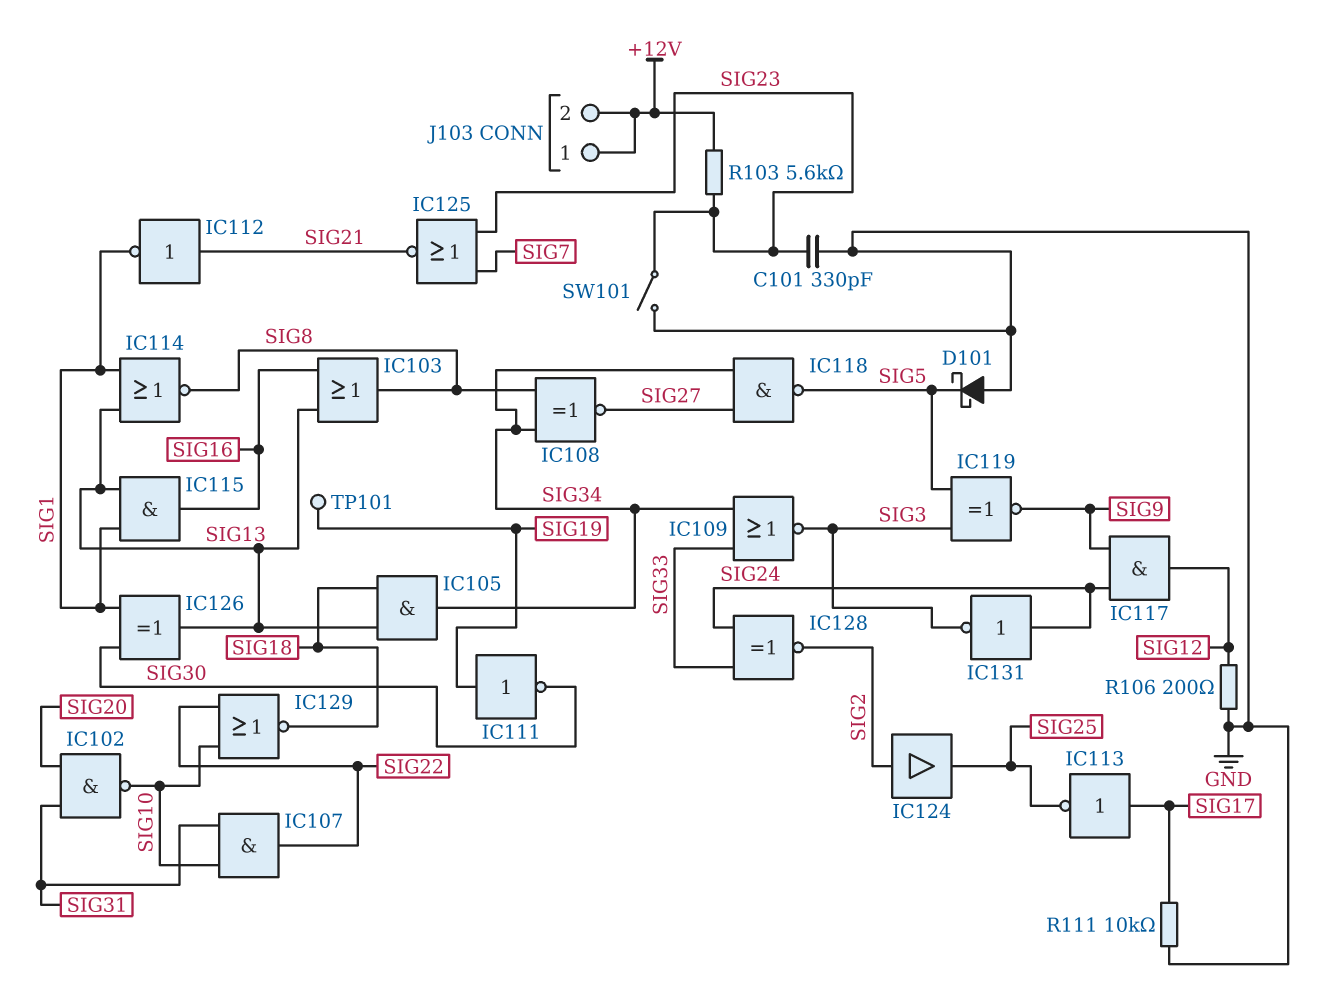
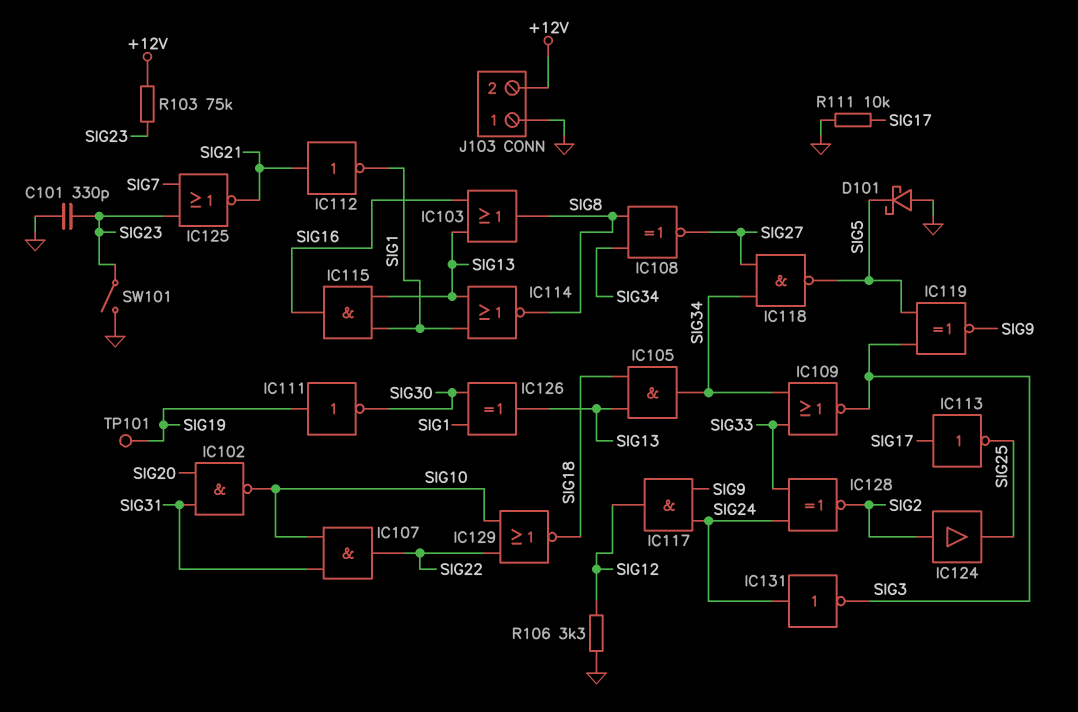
J103 pin 1: +12V -> GND
R103: 5.6k (+12V, SIG23) -> 75k (+12V, SIG23)
R106: 200 (GND, SIG12) -> 3.3k (GND, SIG12)

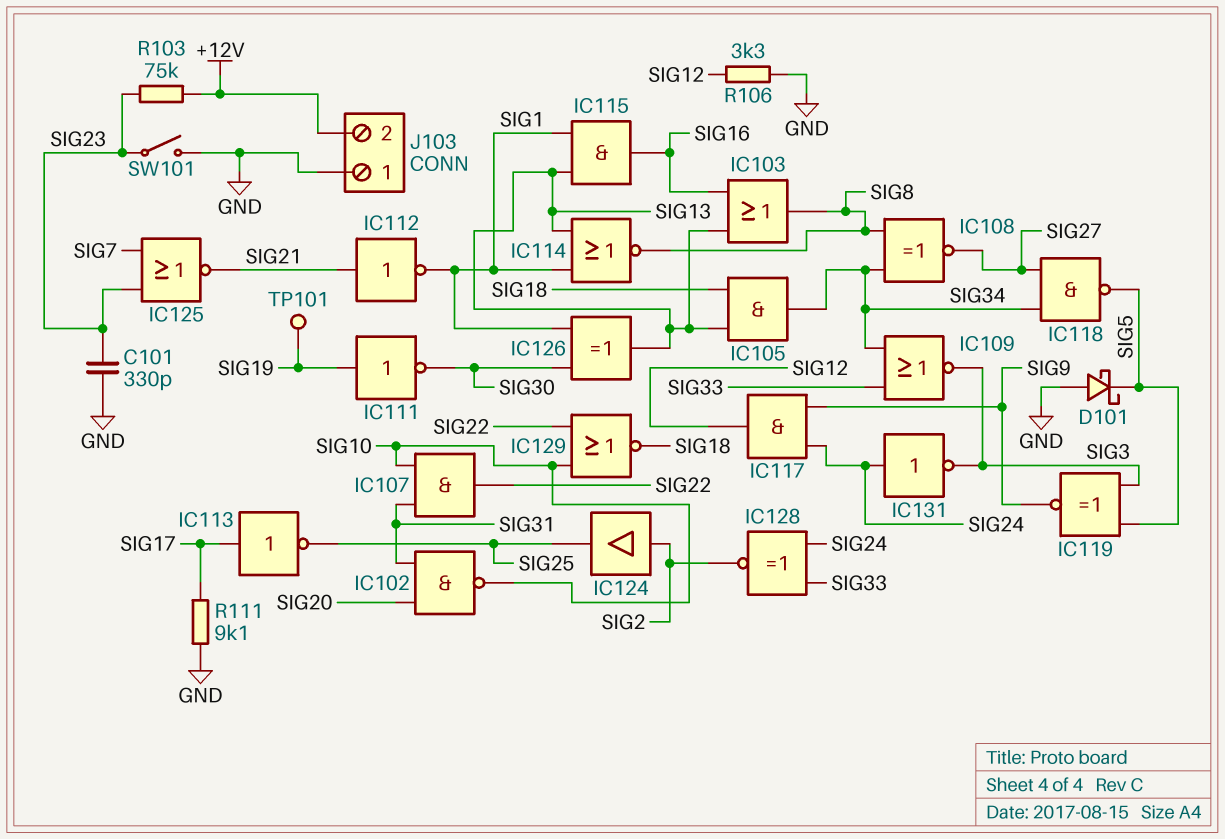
R111: 10k (GND, SIG17) -> 9.1k (GND, SIG17)

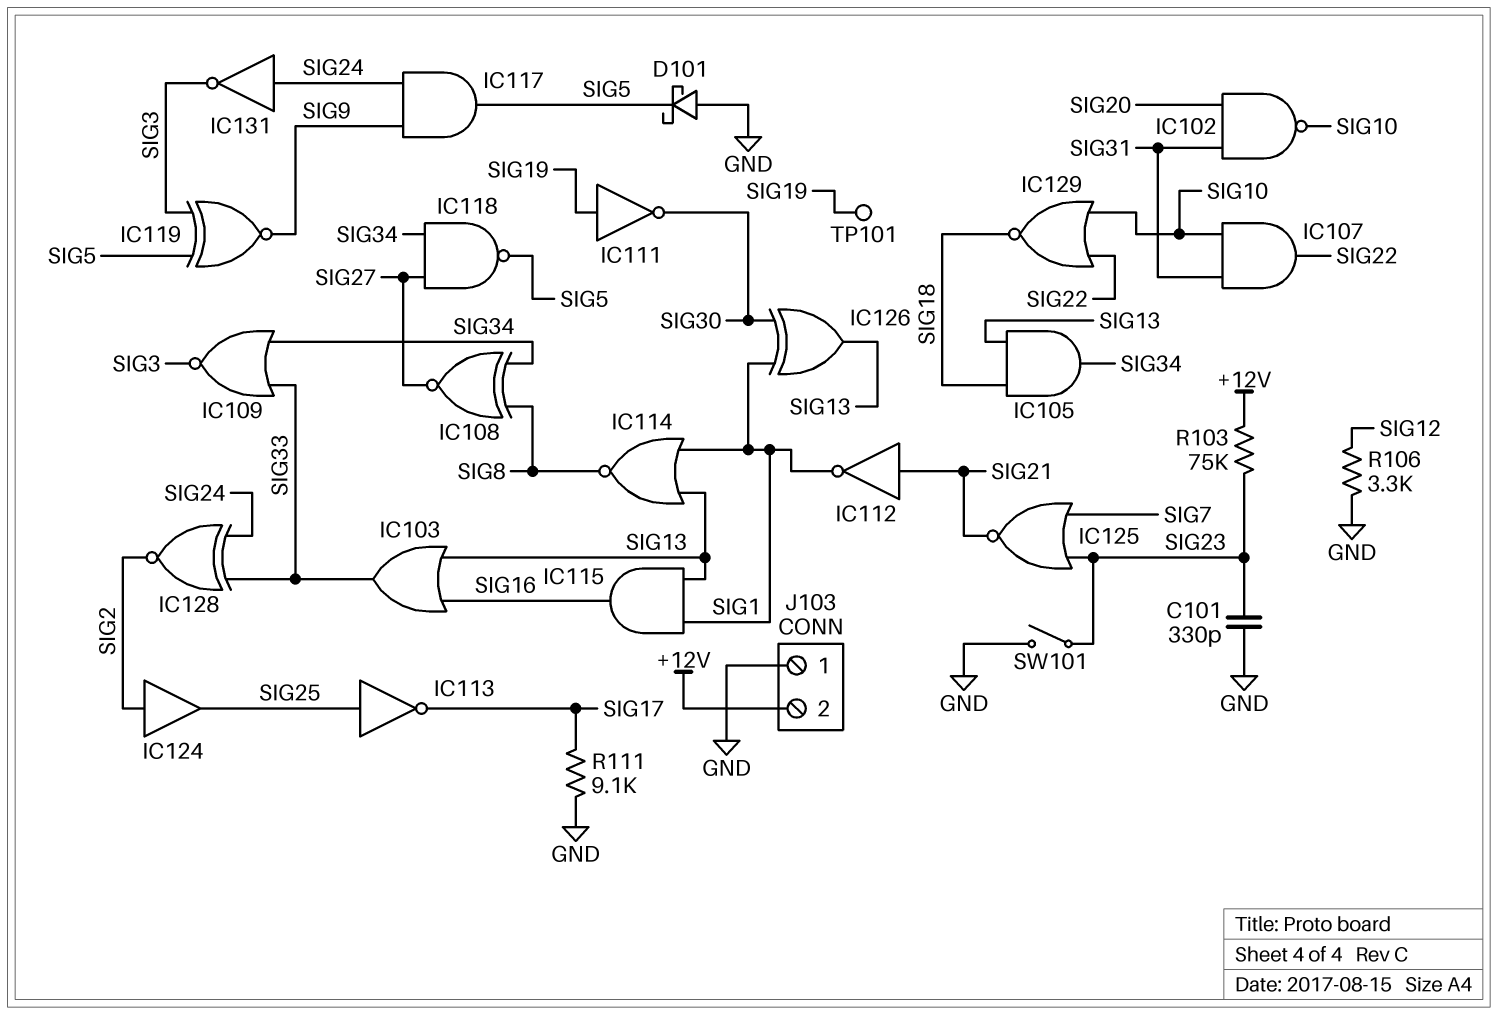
IC103: OR (in SIG13, in SIG16, out SIG8) -> OR (in SIG13, in SIG16, out SIG33)
IC113: NOT (in SIG17, out SIG25) -> NOT (in SIG25, out SIG17)
IC117: AND (in SIG9, in SIG24, out SIG12) -> AND (in SIG9, in SIG24, out SIG5)

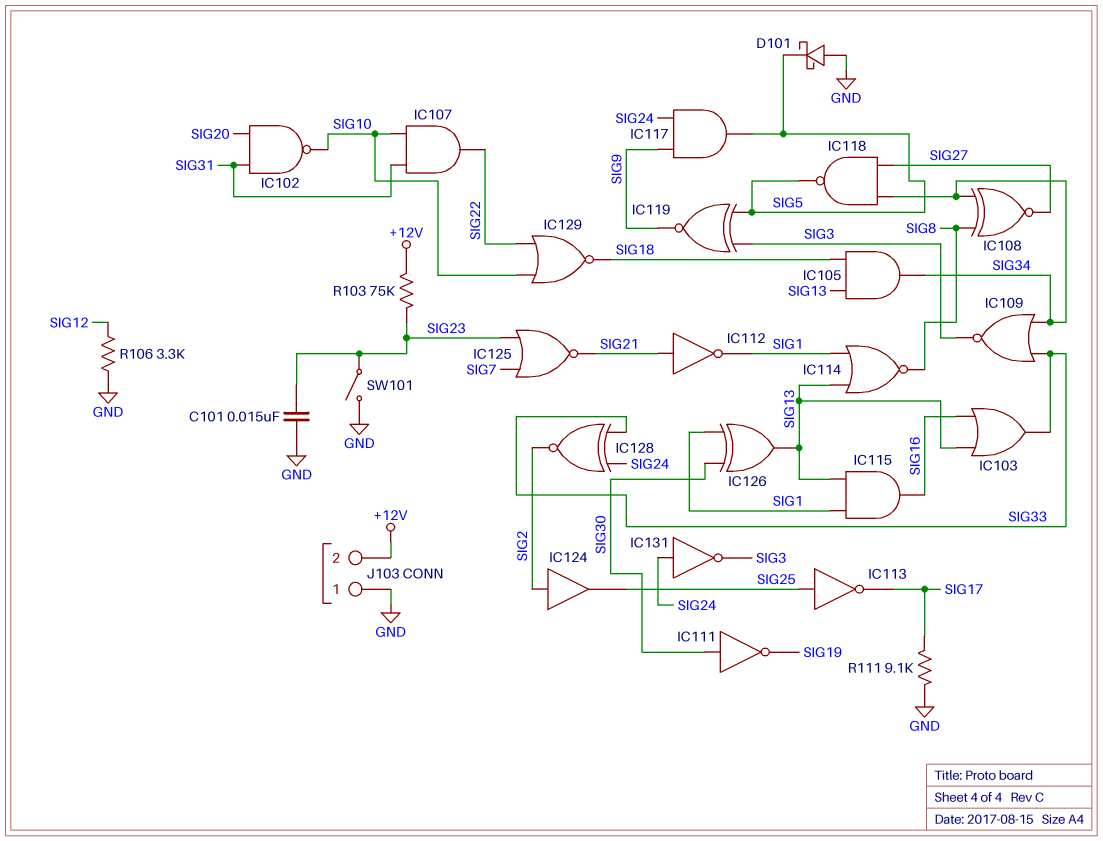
C101: 330pF (GND, SIG23) -> 15nF (GND, SIG23)
IC111: NOT (in SIG19, out SIG30) -> NOT (in SIG30, out SIG19)
TP101: test point (SIG19) -> none

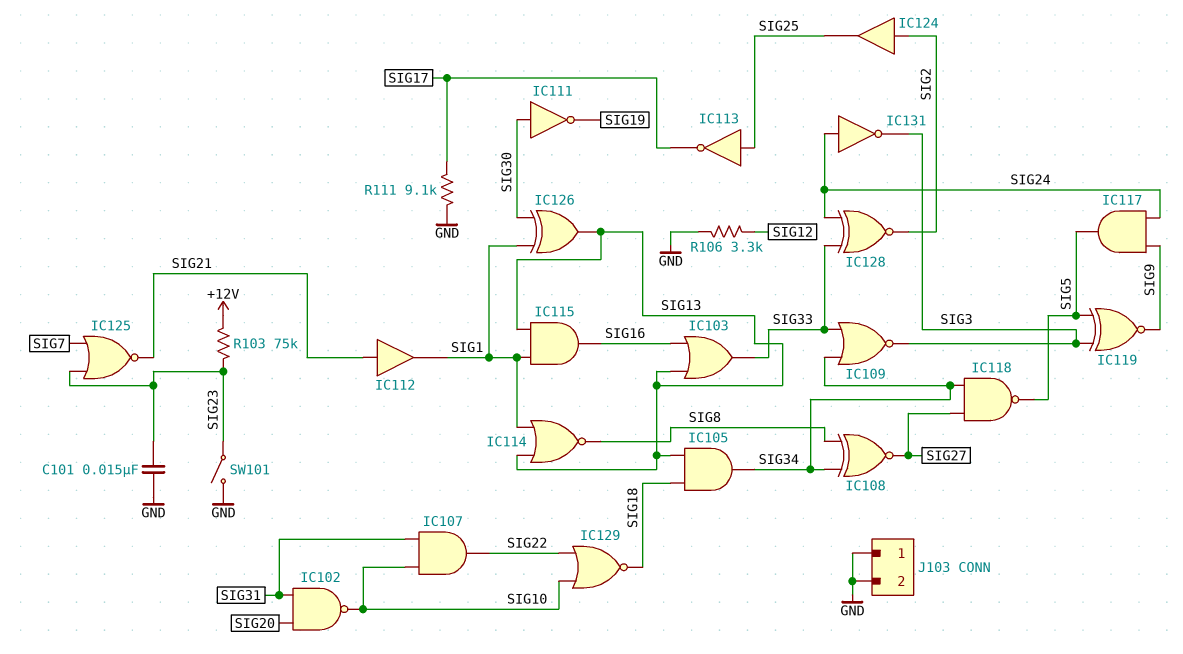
D101: schottky (A GND, K SIG5) -> none
IC112: NOT (in SIG21, out SIG1) -> buffer (in SIG21, out SIG1)
J103 pin 2: +12V -> GND

